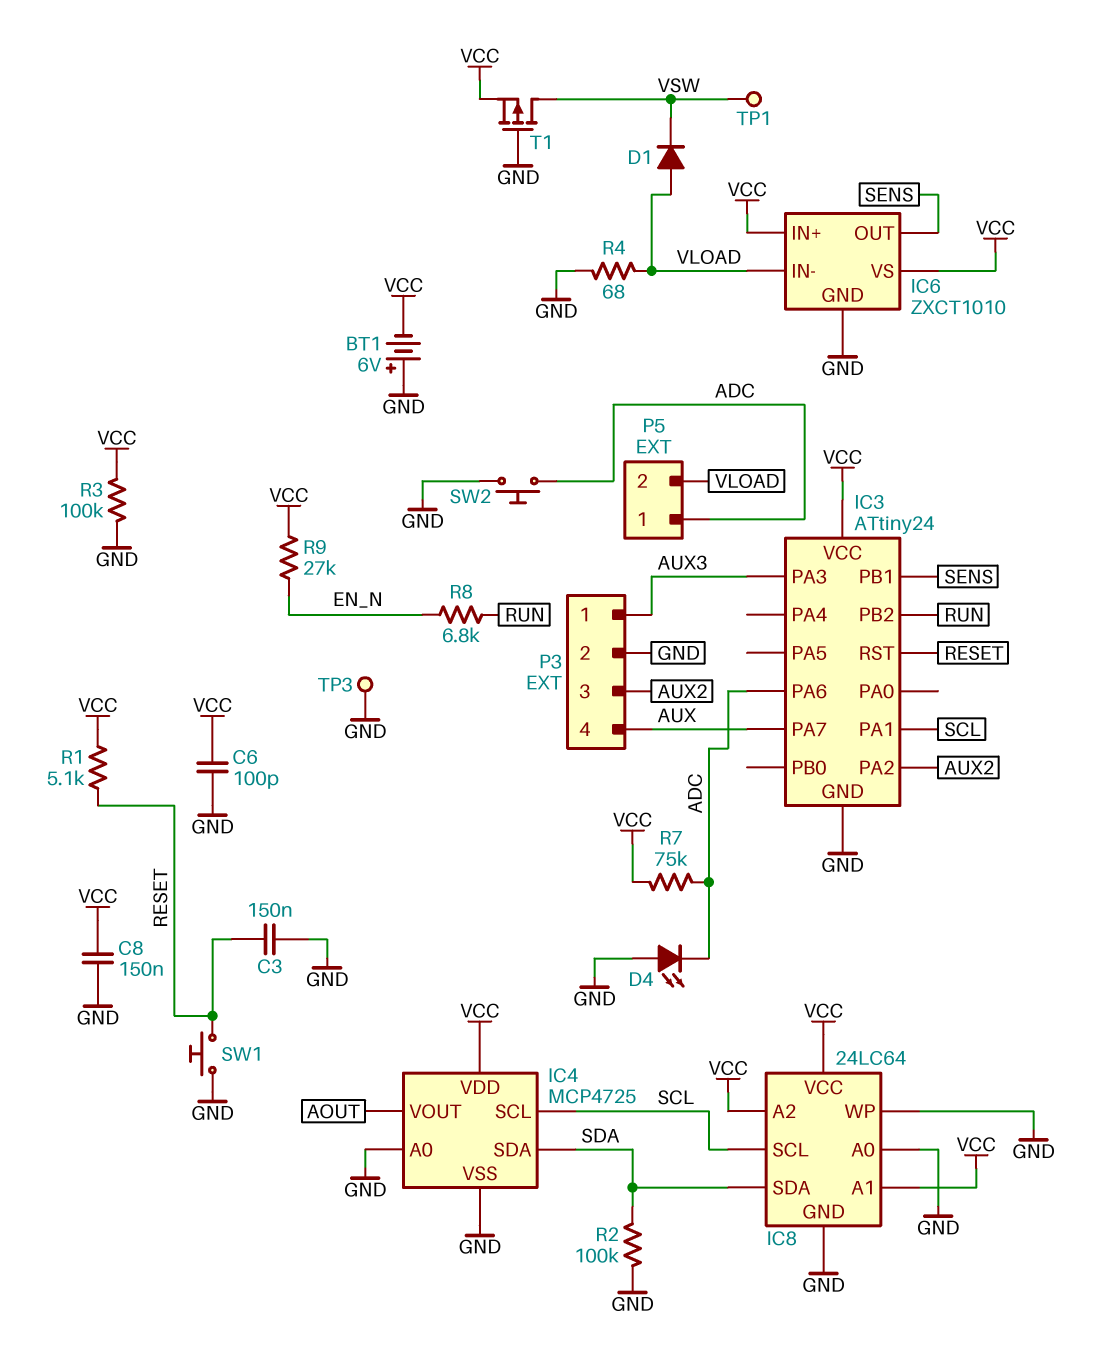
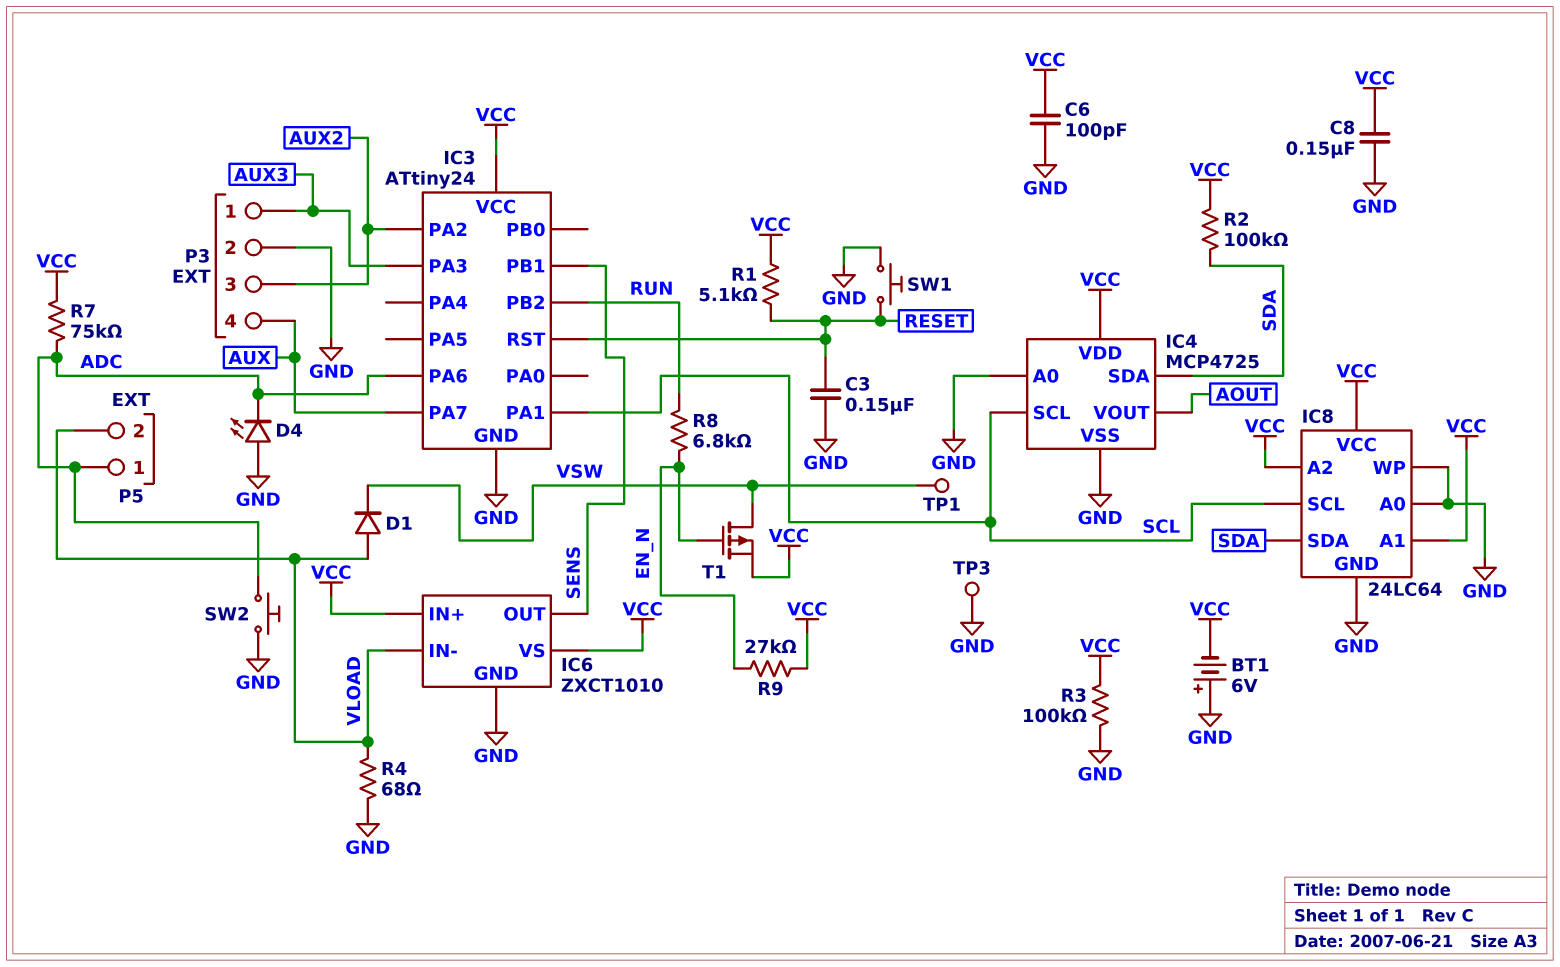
R2: 100k (GND, SDA) -> 100k (SDA, VCC)
T1: PMOS (G GND, D VSW, S VCC) -> PMOS (G EN_N, D VSW, S VCC)

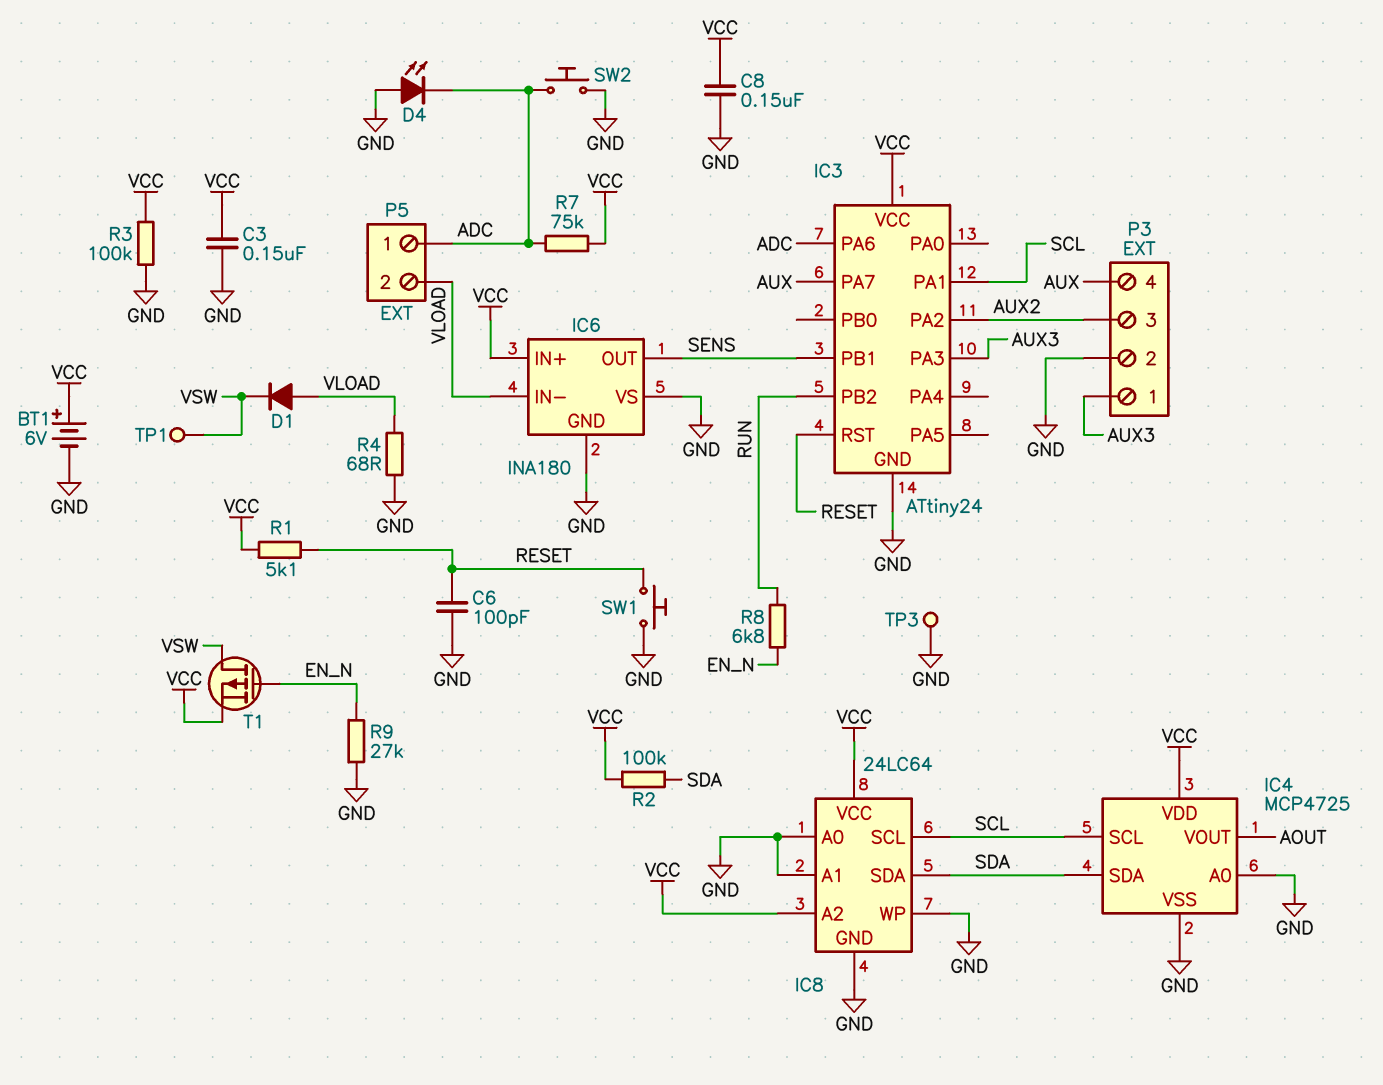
BT1: 6V (plus GND, minus VCC) -> 6V (plus VCC, minus GND)
C3: 150nF (GND, RESET) -> 150nF (GND, VCC)
C6: 100pF (GND, VCC) -> 100pF (GND, RESET)
IC6: ZXCT1010 -> INA180
IC6 pin VS: VCC -> GND
IC8 pin A1: VCC -> GND
R9: 27k (EN_N, VCC) -> 27k (EN_N, GND)

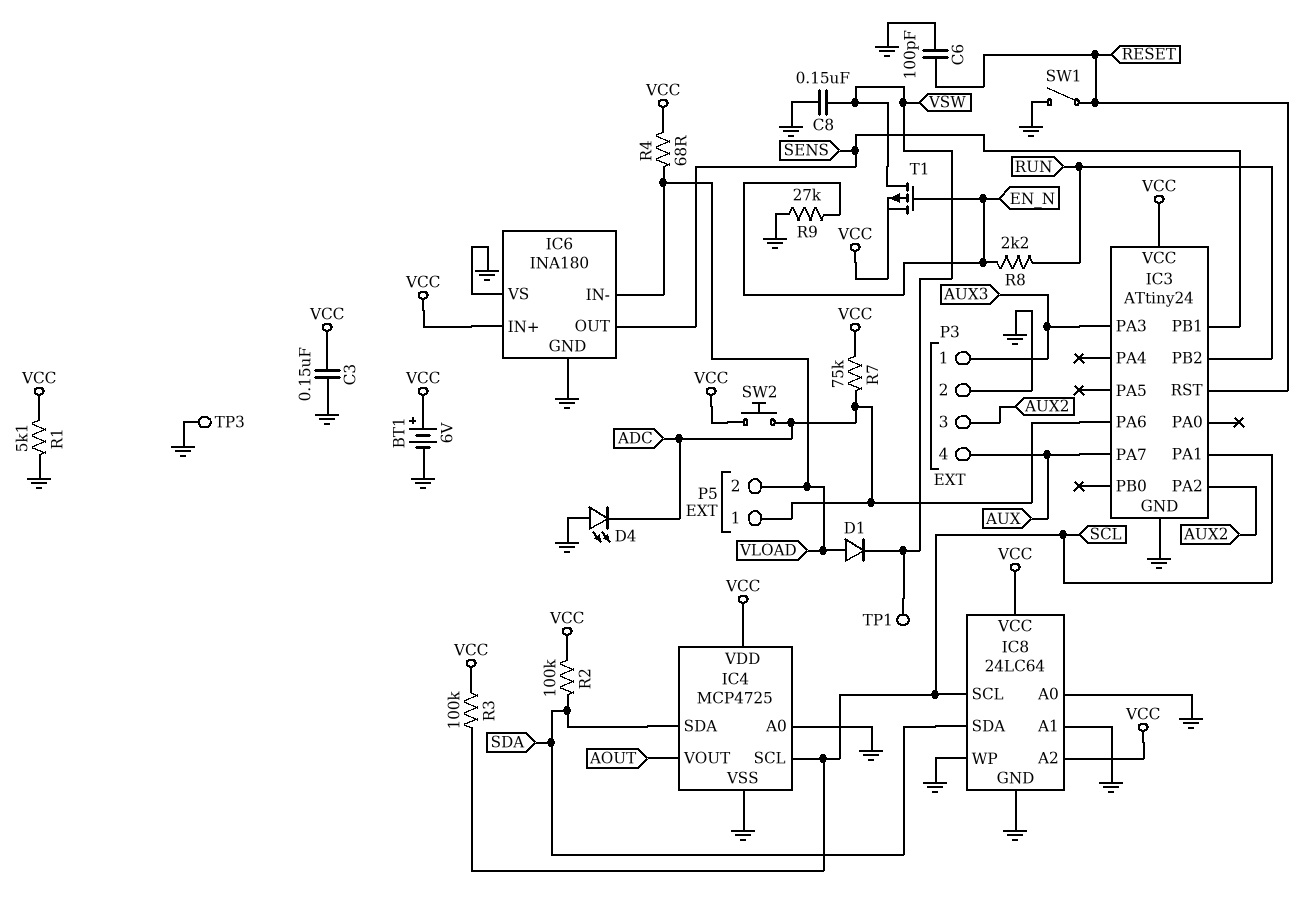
C8: 150nF (GND, VCC) -> 150nF (GND, VSW)
R1: 5.1k (RESET, VCC) -> 5.1k (GND, VCC)
R3: 100k (GND, VCC) -> 100k (SCL, VCC)
R4: 68 (GND, VLOAD) -> 68 (VCC, VLOAD)
R8: 6.8k (EN_N, RUN) -> 2.2k (EN_N, RUN)
SW1: button (GND, RESET) -> switch (GND, RESET)
SW2: button (ADC, GND) -> button (ADC, VCC)

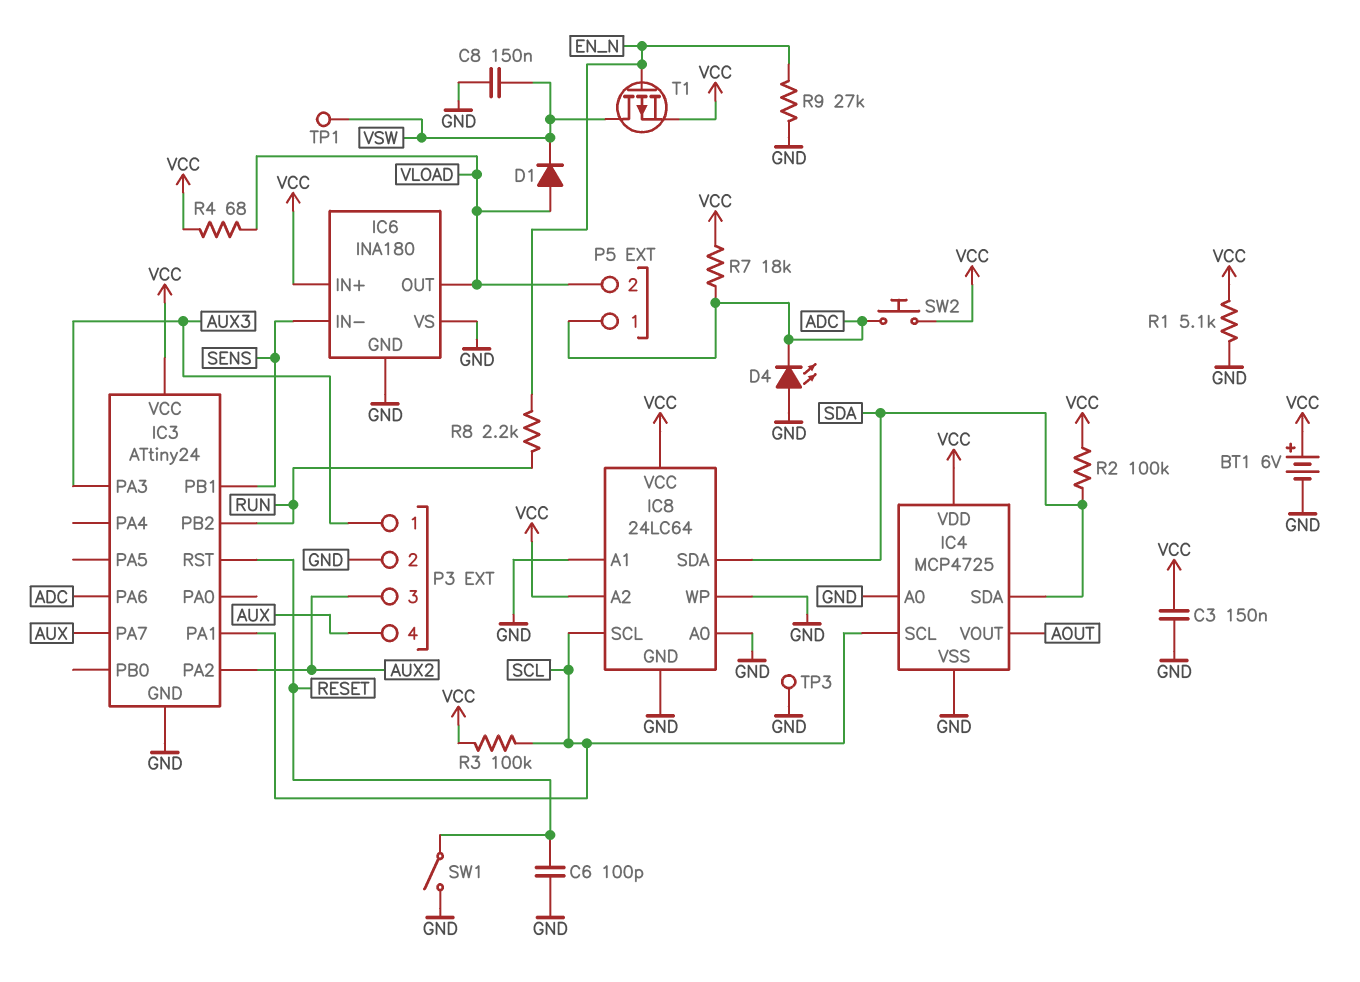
IC6 pin IN-: VLOAD -> SENS
IC6 pin OUT: SENS -> VLOAD
R7: 75k (ADC, VCC) -> 18k (ADC, VCC)

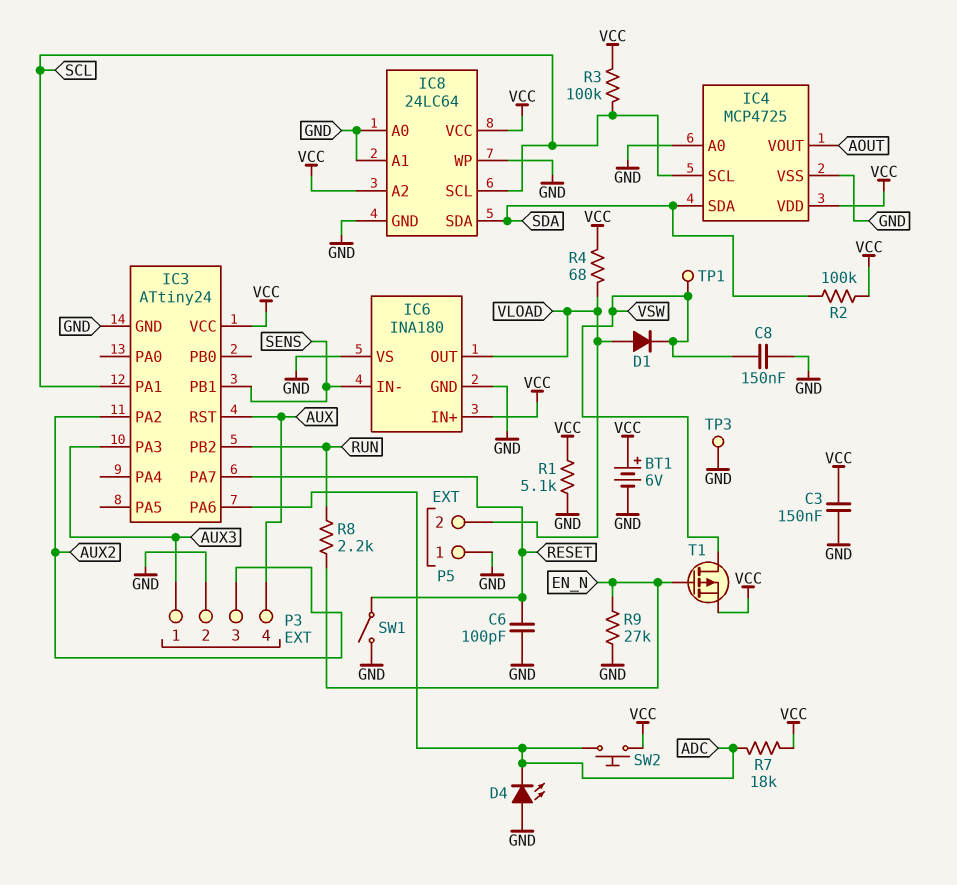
IC3 pin PA7: AUX -> RESET
IC3 pin RST: RESET -> AUX
P5 pin 1: ADC -> GND

